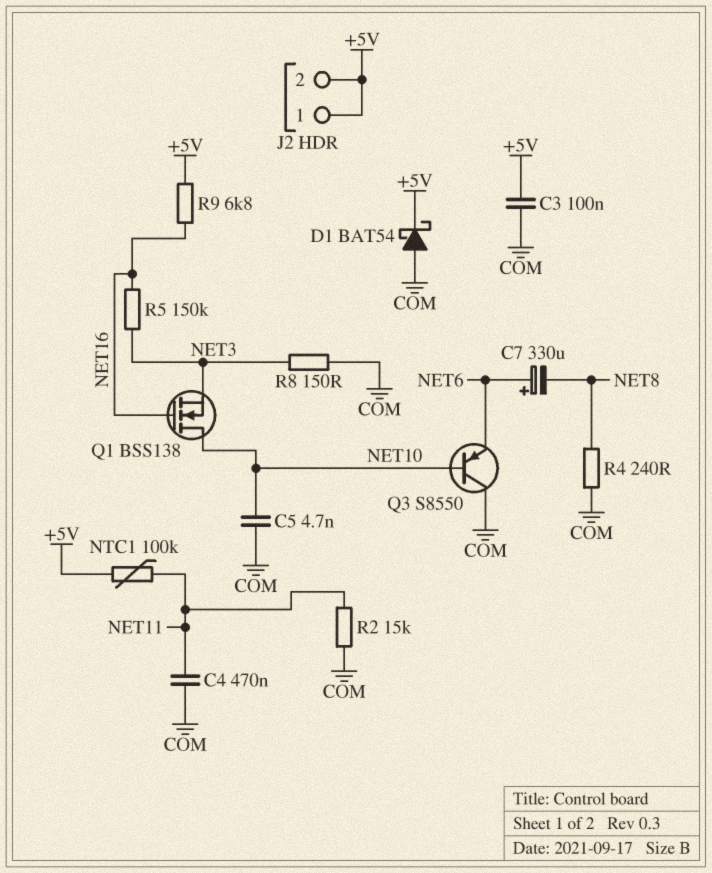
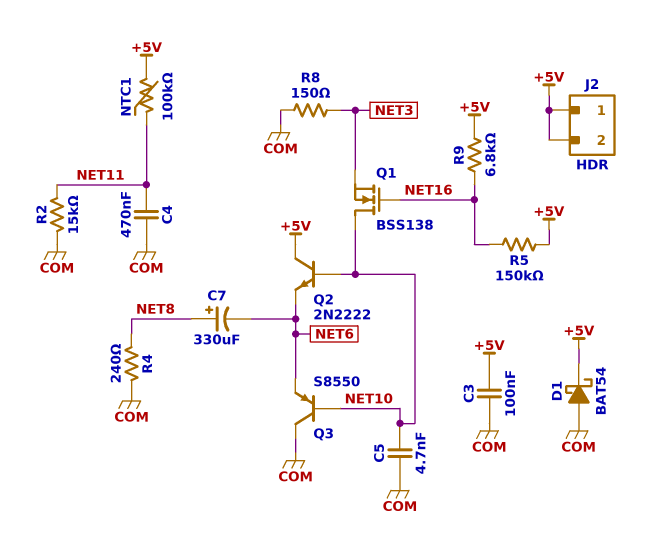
C7: 330uF (plus NET6, minus NET8) -> 330uF (plus NET8, minus NET6)
Q2: none -> NPN 2N2222 (B NET10, C +5V, E NET6)
R5: 150k (NET3, NET16) -> 150k (+5V, NET16)

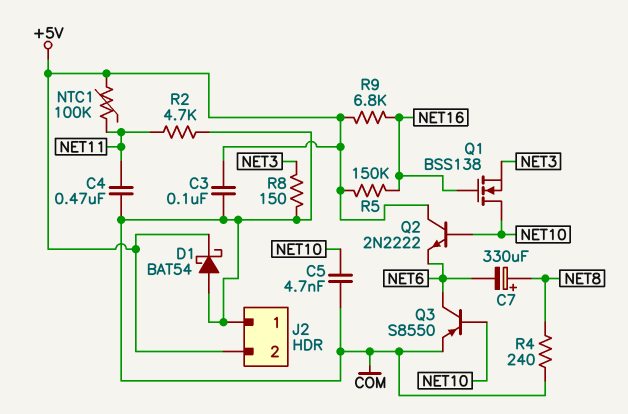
J2 pin 1: +5V -> COM
Q3: PNP S8550 (B NET10, C COM, E NET6) -> PNP S8550 (B NET10, C NET6, E COM)
R2: 15k (COM, NET11) -> 4.7k (COM, NET11)

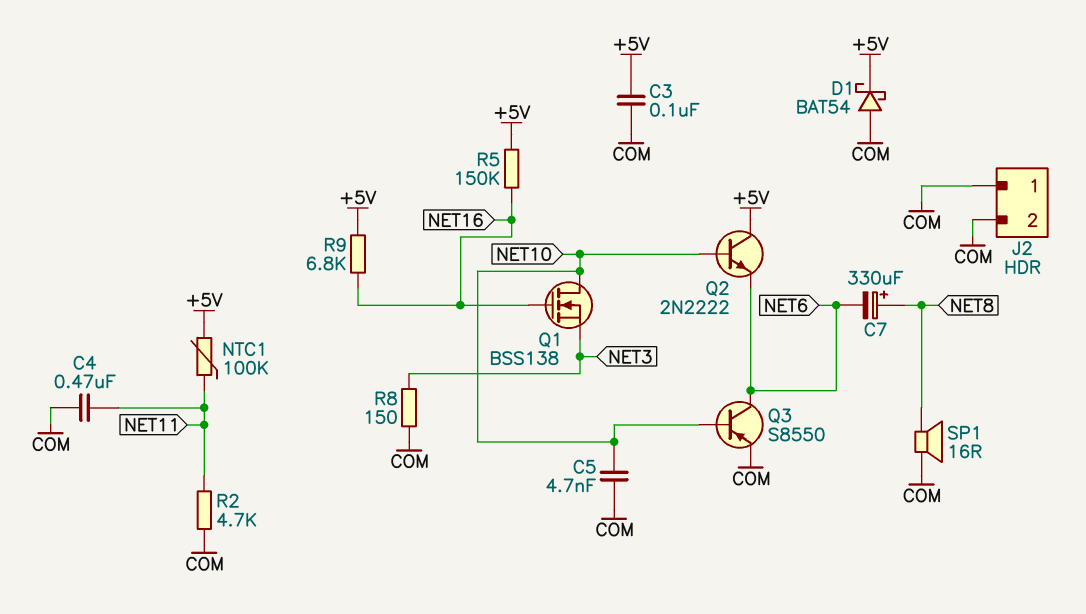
J2 pin 2: +5V -> COM
R4: 240 (COM, NET8) -> none
SP1: none -> speaker 16R (COM, NET8)

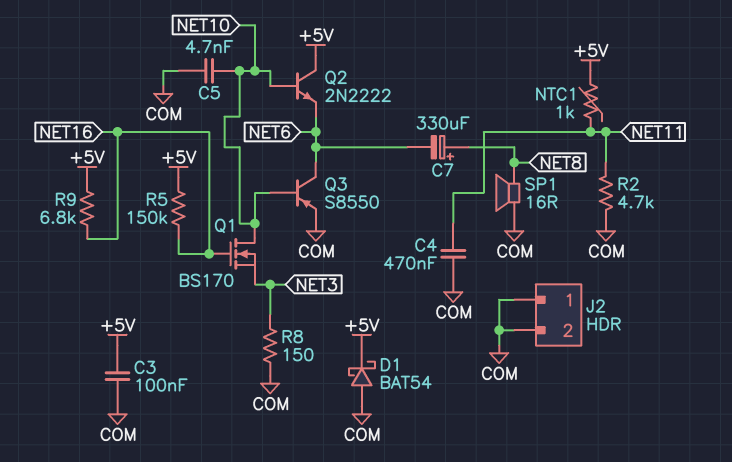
NTC1: 100k (+5V, NET11) -> 1k (+5V, NET11)
Q1: NMOS BSS138 (G NET16, D NET10, S NET3) -> NMOS BS170 (G NET16, D NET10, S NET3)

